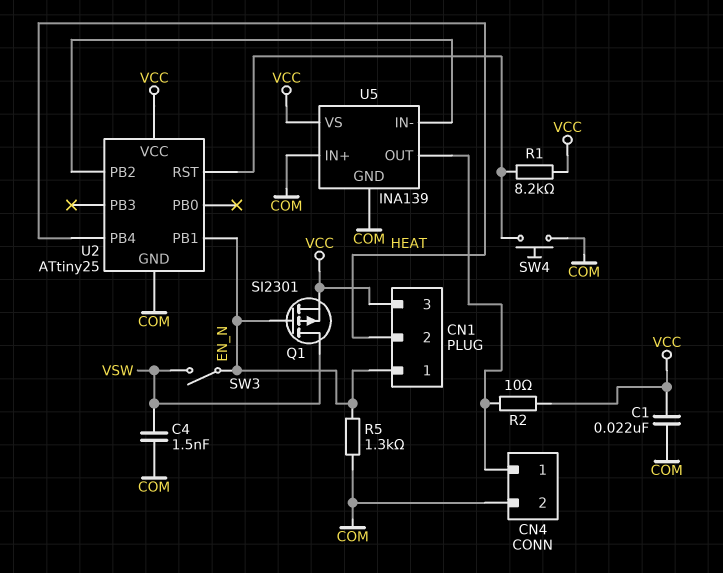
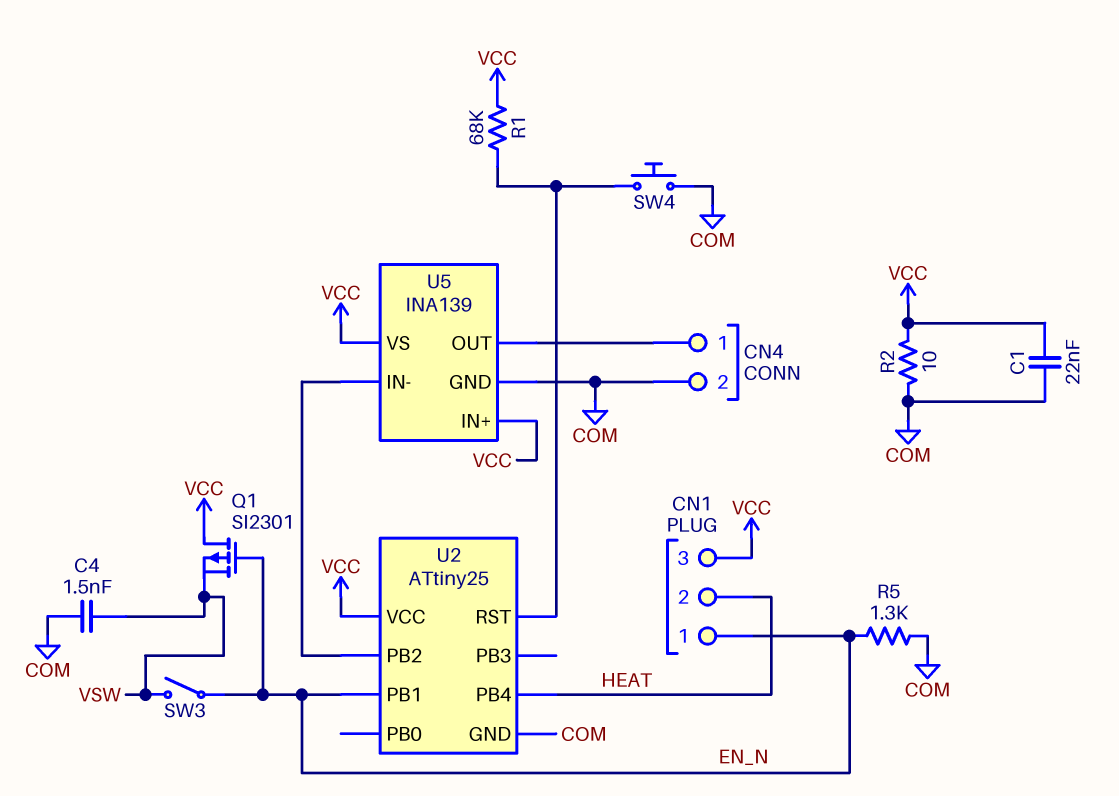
Q1: PMOS SI2301 (G EN_N, D VSW, S VCC) -> PMOS SI2301 (G EN_N, D VCC, S VSW)
R1: 8.2k (U2/RST, VCC) -> 68k (U2/RST, VCC)
R2: 10 (CN4/1, VCC) -> 10 (COM, VCC)
U5 pin IN+: COM -> VCC

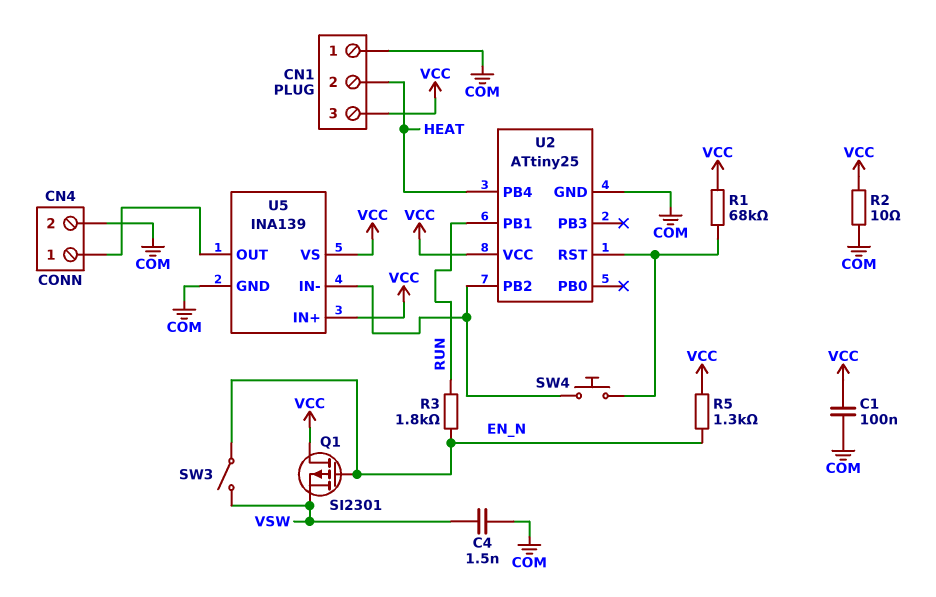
C1: 22nF (COM, VCC) -> 100nF (COM, VCC)
CN1 pin 1: EN_N -> COM
R3: none -> 1.8k (EN_N, RUN)
R5: 1.3k (COM, EN_N) -> 1.3k (EN_N, VCC)
SW4: button (COM, U2/RST) -> button (U2/PB2, U2/RST)
U2 pin PB1: EN_N -> RUN

